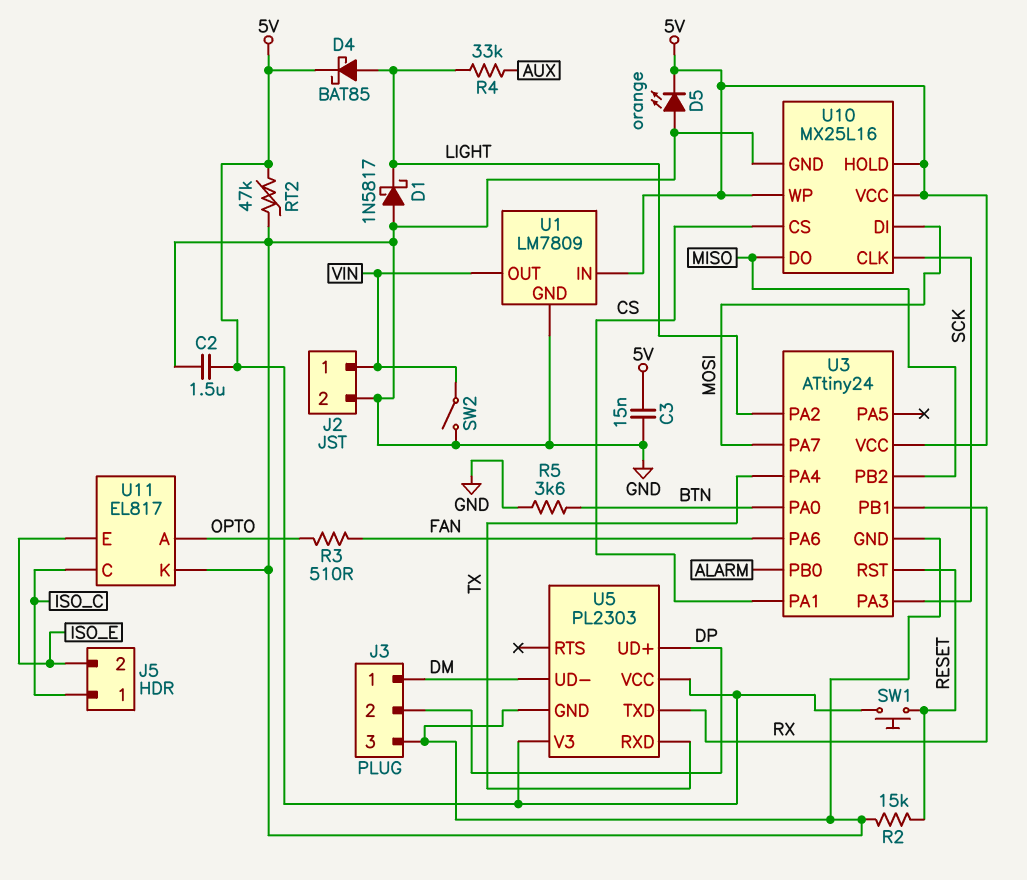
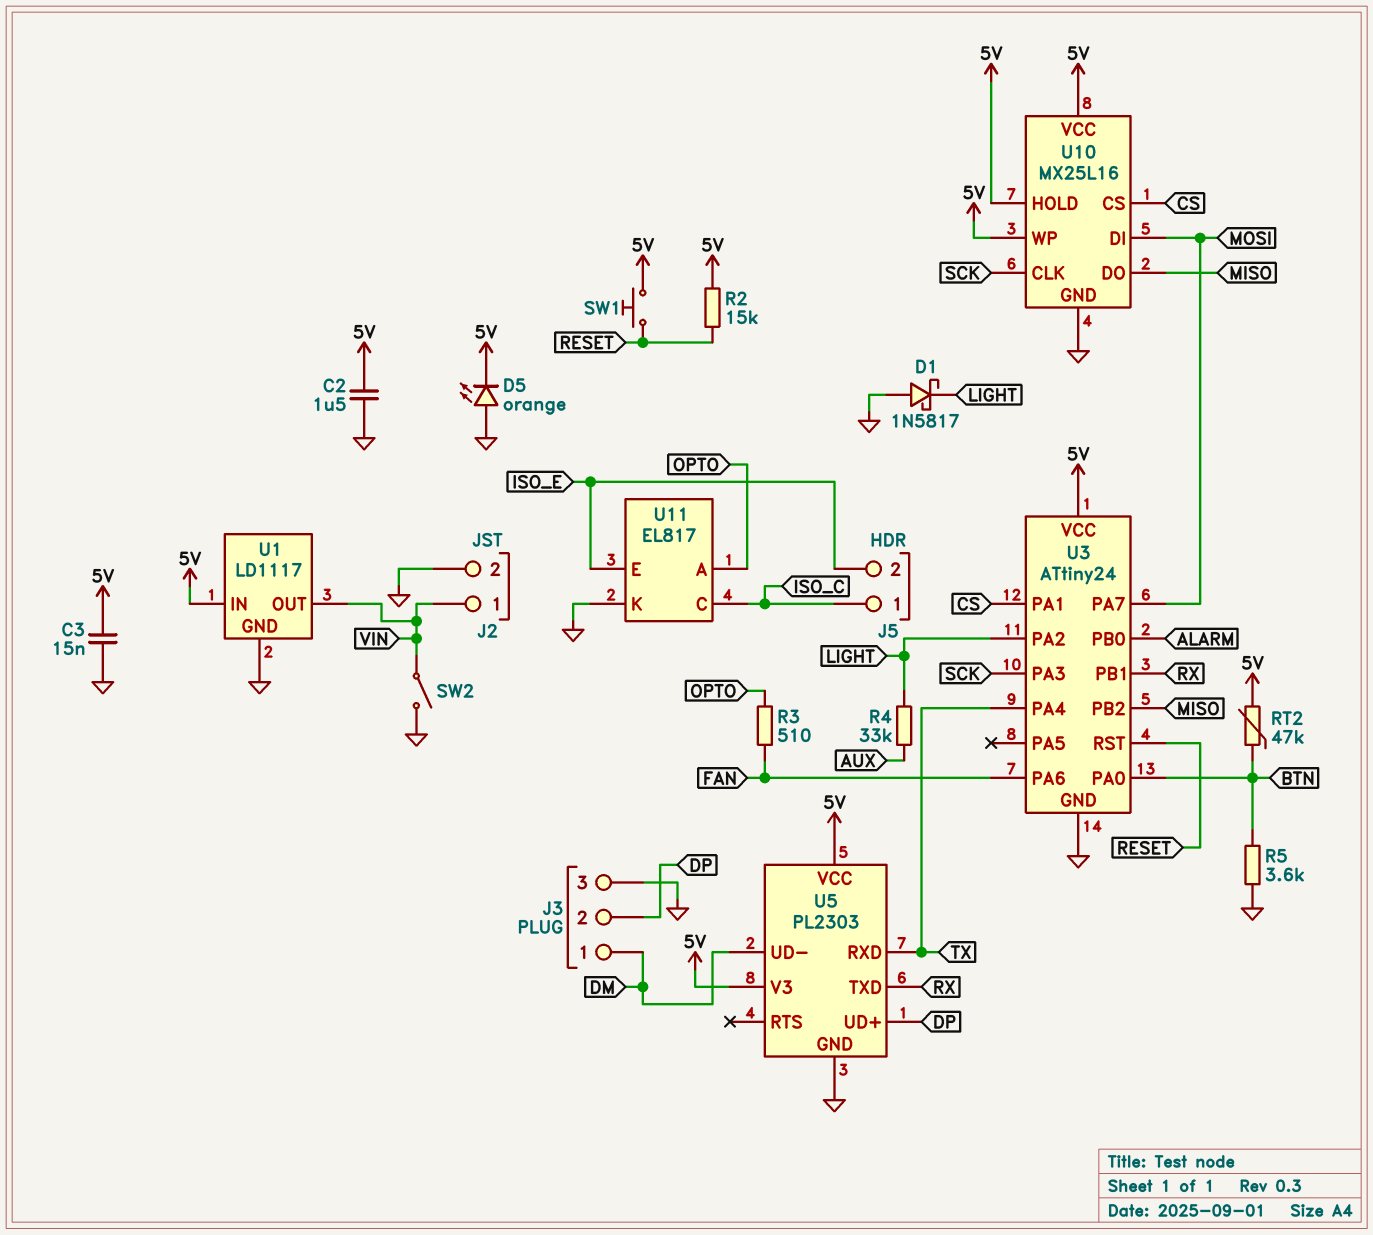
D4: schottky BAT85 (A LIGHT, K 5V) -> none
R2: 15k (GND, RESET) -> 15k (5V, RESET)
RT2: 47k (5V, GND) -> 47k (5V, BTN)
U1: LM7809 -> LD1117

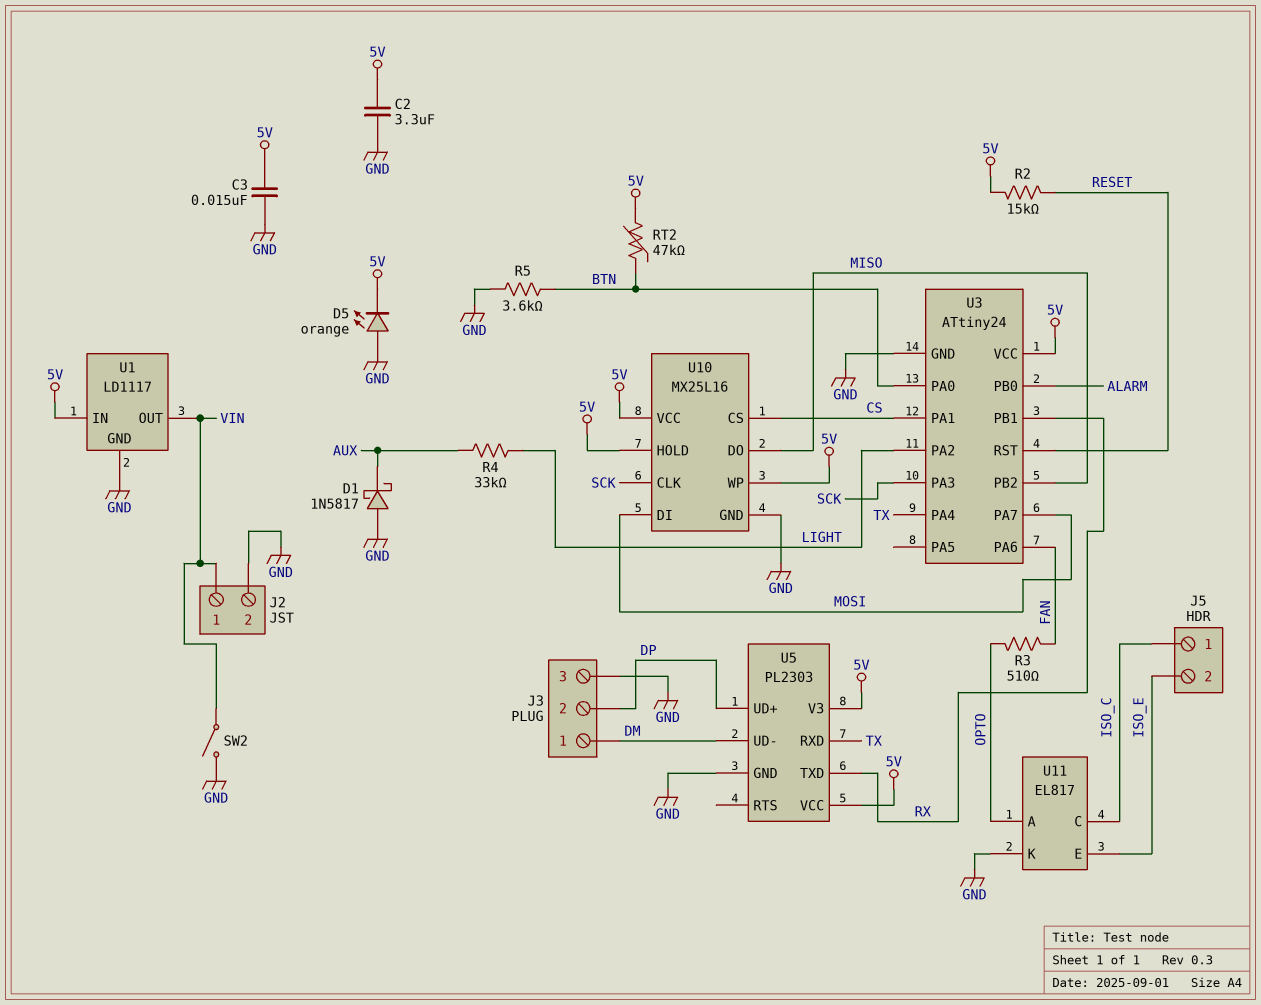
C2: 1.5uF (5V, GND) -> 3.3uF (5V, GND)
D1: schottky 1N5817 (A GND, K LIGHT) -> schottky 1N5817 (A GND, K AUX)
SW1: button (5V, RESET) -> none

